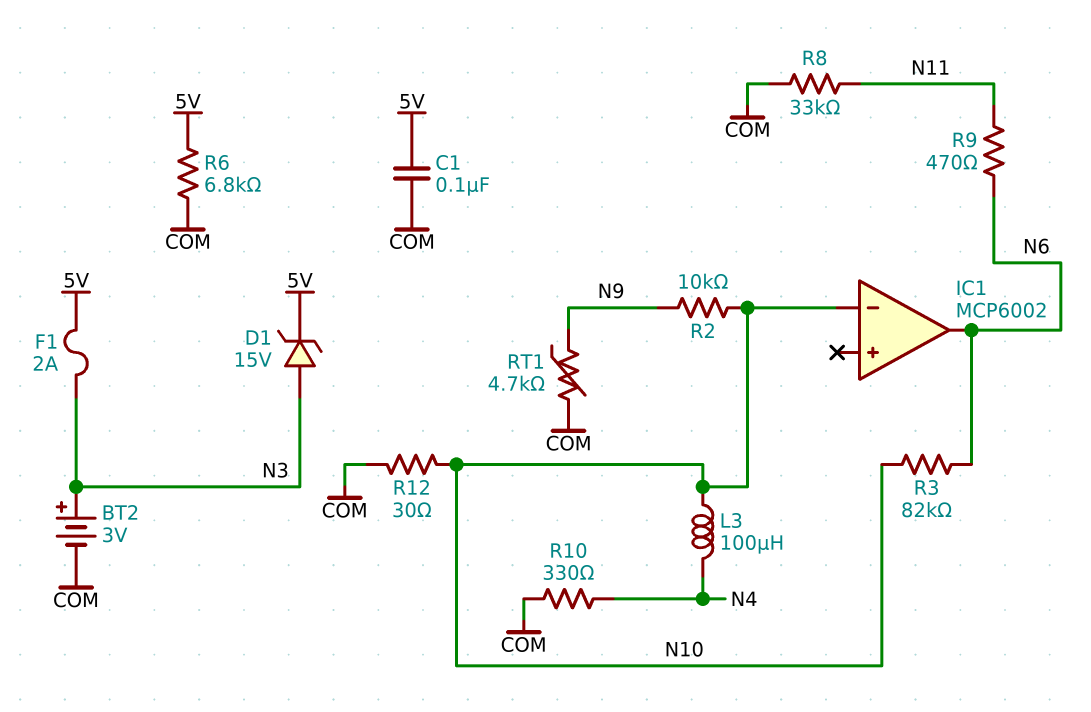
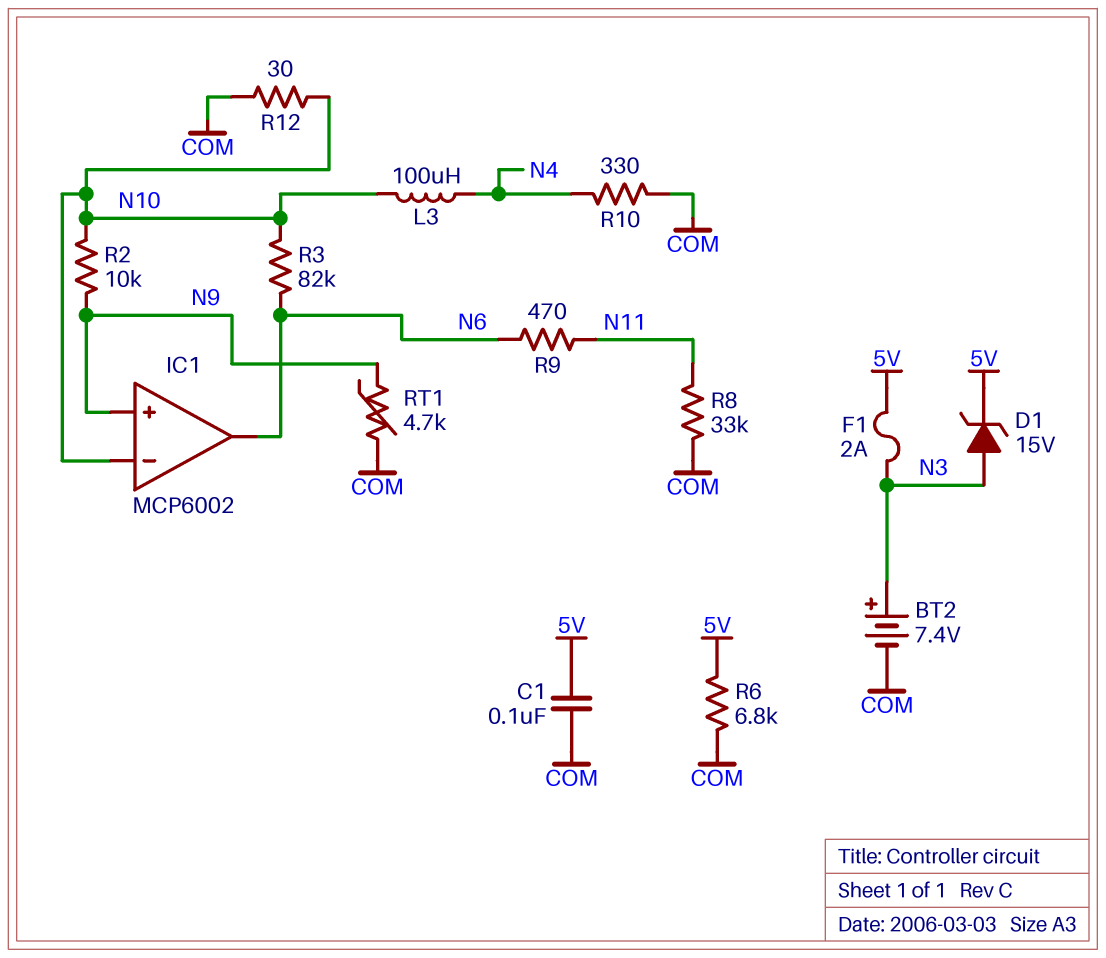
BT2: 3V (plus N3, minus COM) -> 7.4V (plus N3, minus COM)
IC1 pin in+: none -> N9

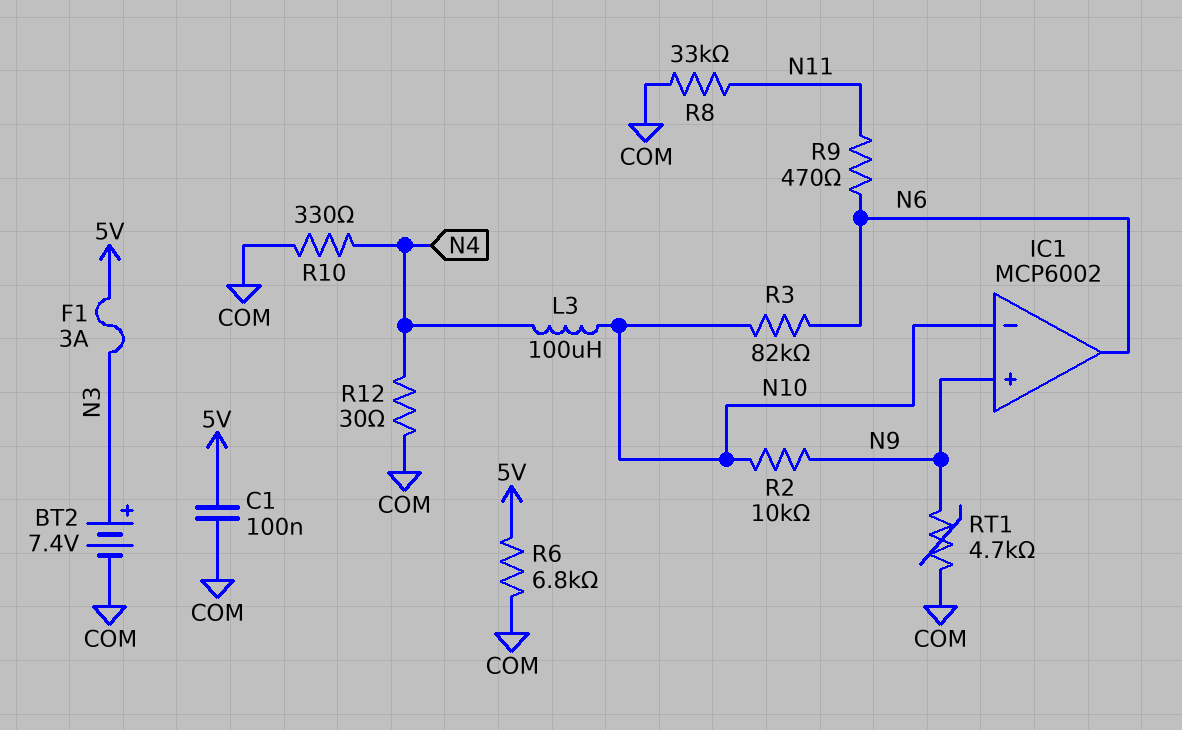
D1: zener 15V (A N3, K 5V) -> none
F1: 2A (5V, N3) -> 3A (5V, N3)
R12: 30 (COM, N10) -> 30 (COM, N4)

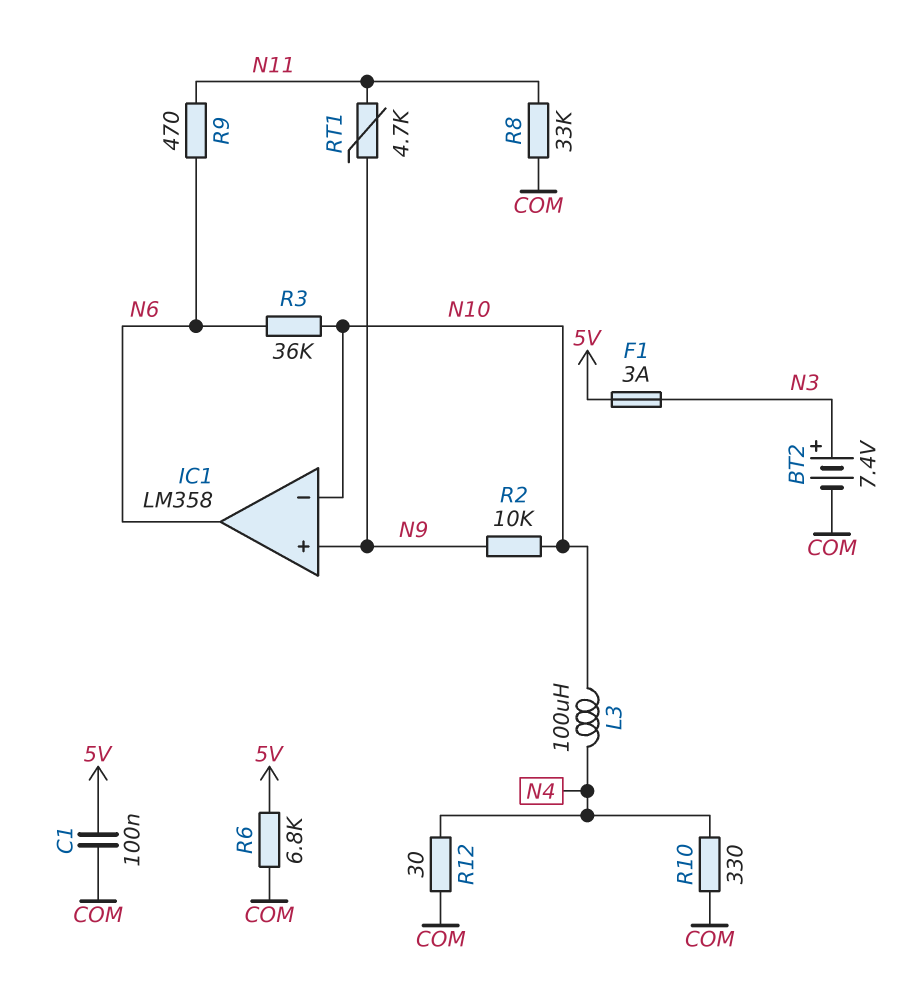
IC1: MCP6002 -> LM358
R3: 82k (N6, N10) -> 36k (N6, N10)
RT1: 4.7k (COM, N9) -> 4.7k (N9, N11)

